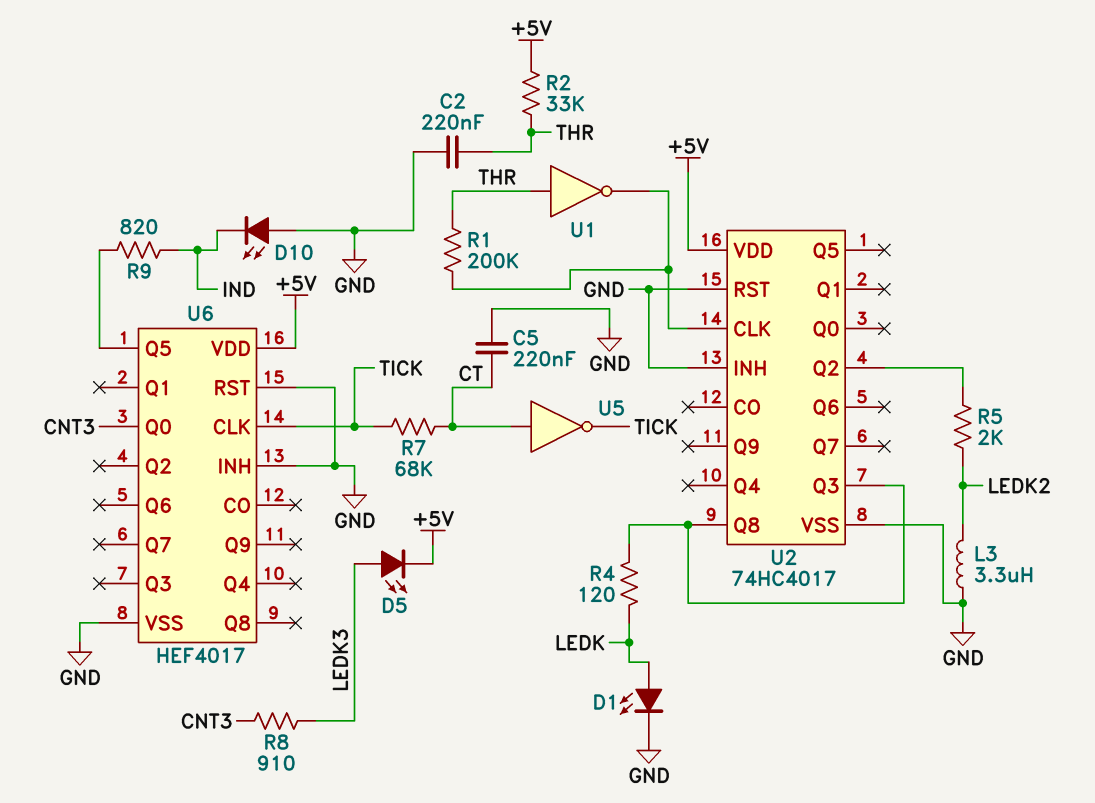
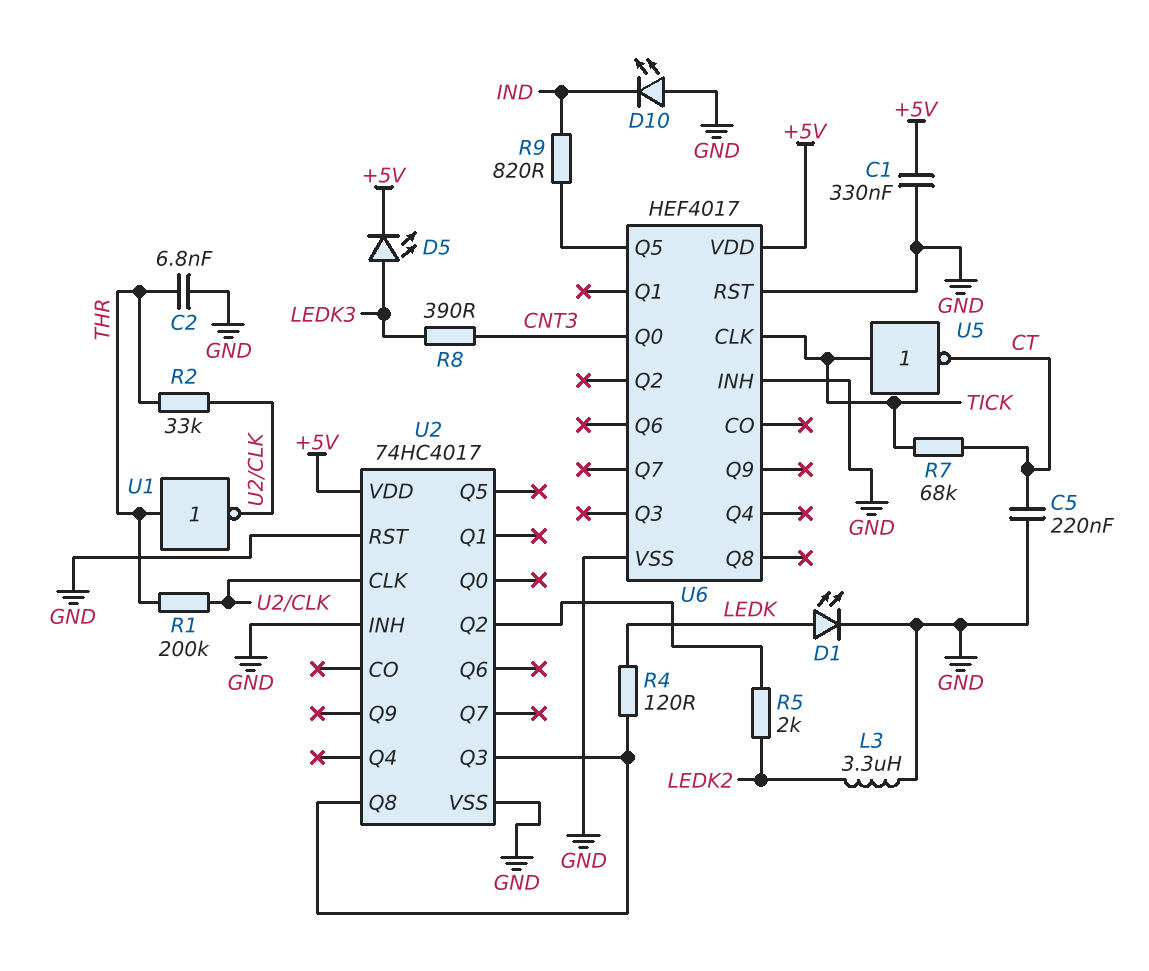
C1: none -> 330nF (+5V, GND)
C2: 220nF (GND, THR) -> 6.8nF (GND, THR)
R2: 33k (+5V, THR) -> 33k (THR, U2/CLK)
R8: 910 (CNT3, LEDK3) -> 390 (CNT3, LEDK3)
U5: NOT (in CT, out TICK) -> NOT (in TICK, out CT)

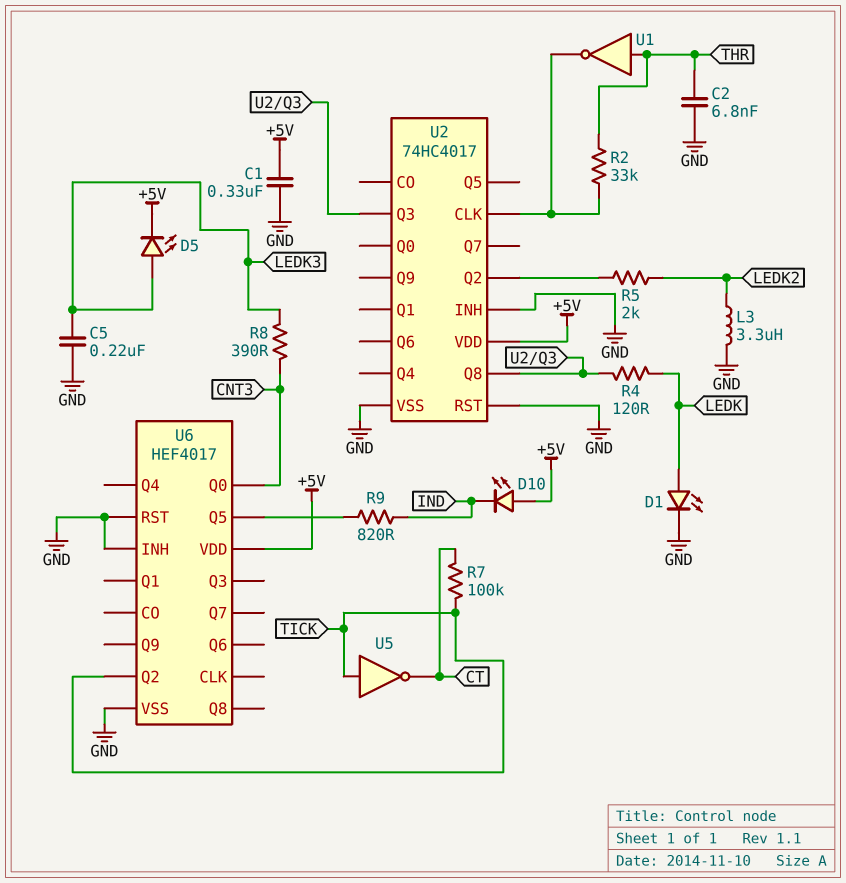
C5: 220nF (CT, GND) -> 220nF (GND, LEDK3)
D10: LED (A GND, K IND) -> LED (A +5V, K IND)
R1: 200k (THR, U2/CLK) -> none
R7: 68k (CT, TICK) -> 100k (CT, TICK)
U6 pin CLK: TICK -> none
U6 pin Q2: none -> TICK

